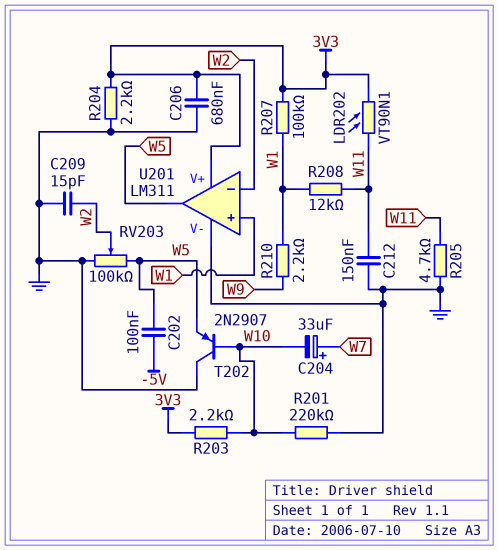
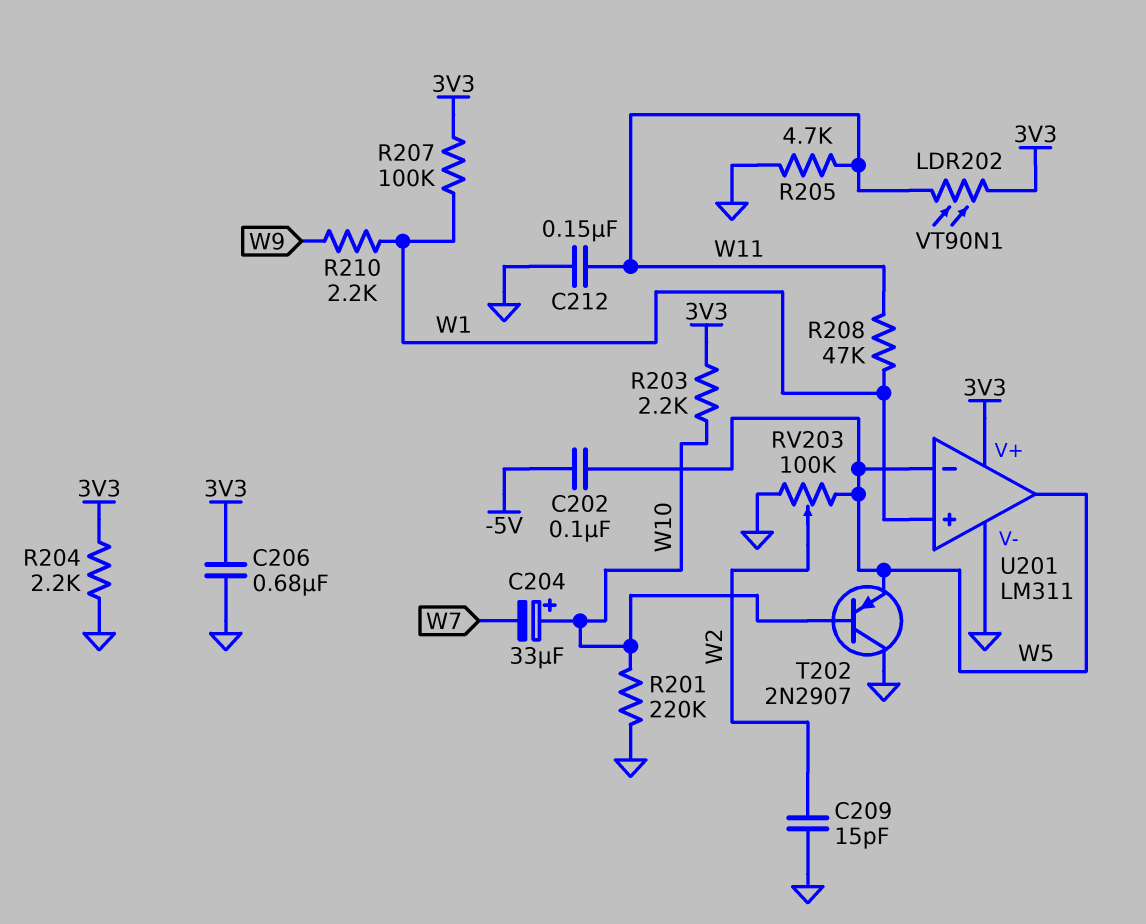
C204: 33uF (plus W7, minus W10) -> 33uF (plus W10, minus W7)
R208: 12k (W1, W11) -> 47k (W1, W11)
U201 pin in-: W2 -> W5

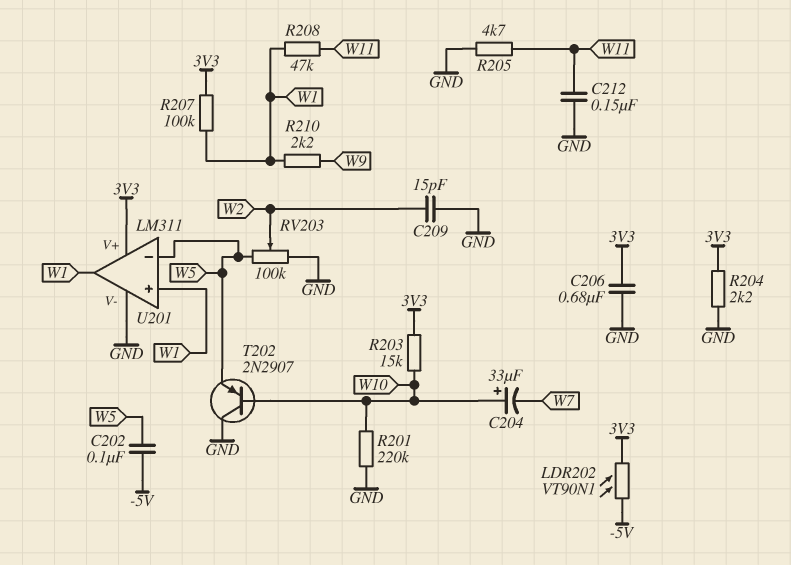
LDR202: VT90N1 (3V3, W11) -> VT90N1 (-5V, 3V3)
R203: 2.2k (3V3, W10) -> 15k (3V3, W10)
U201 pin out: W5 -> W1

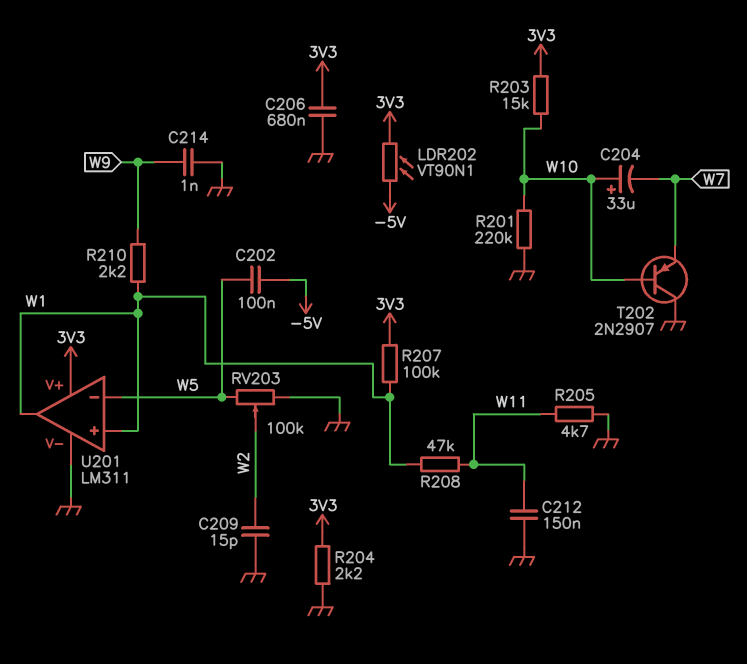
C214: none -> 1nF (GND, W9)
T202: PNP 2N2907 (B W10, C GND, E W5) -> PNP 2N2907 (B W10, C GND, E W7)

